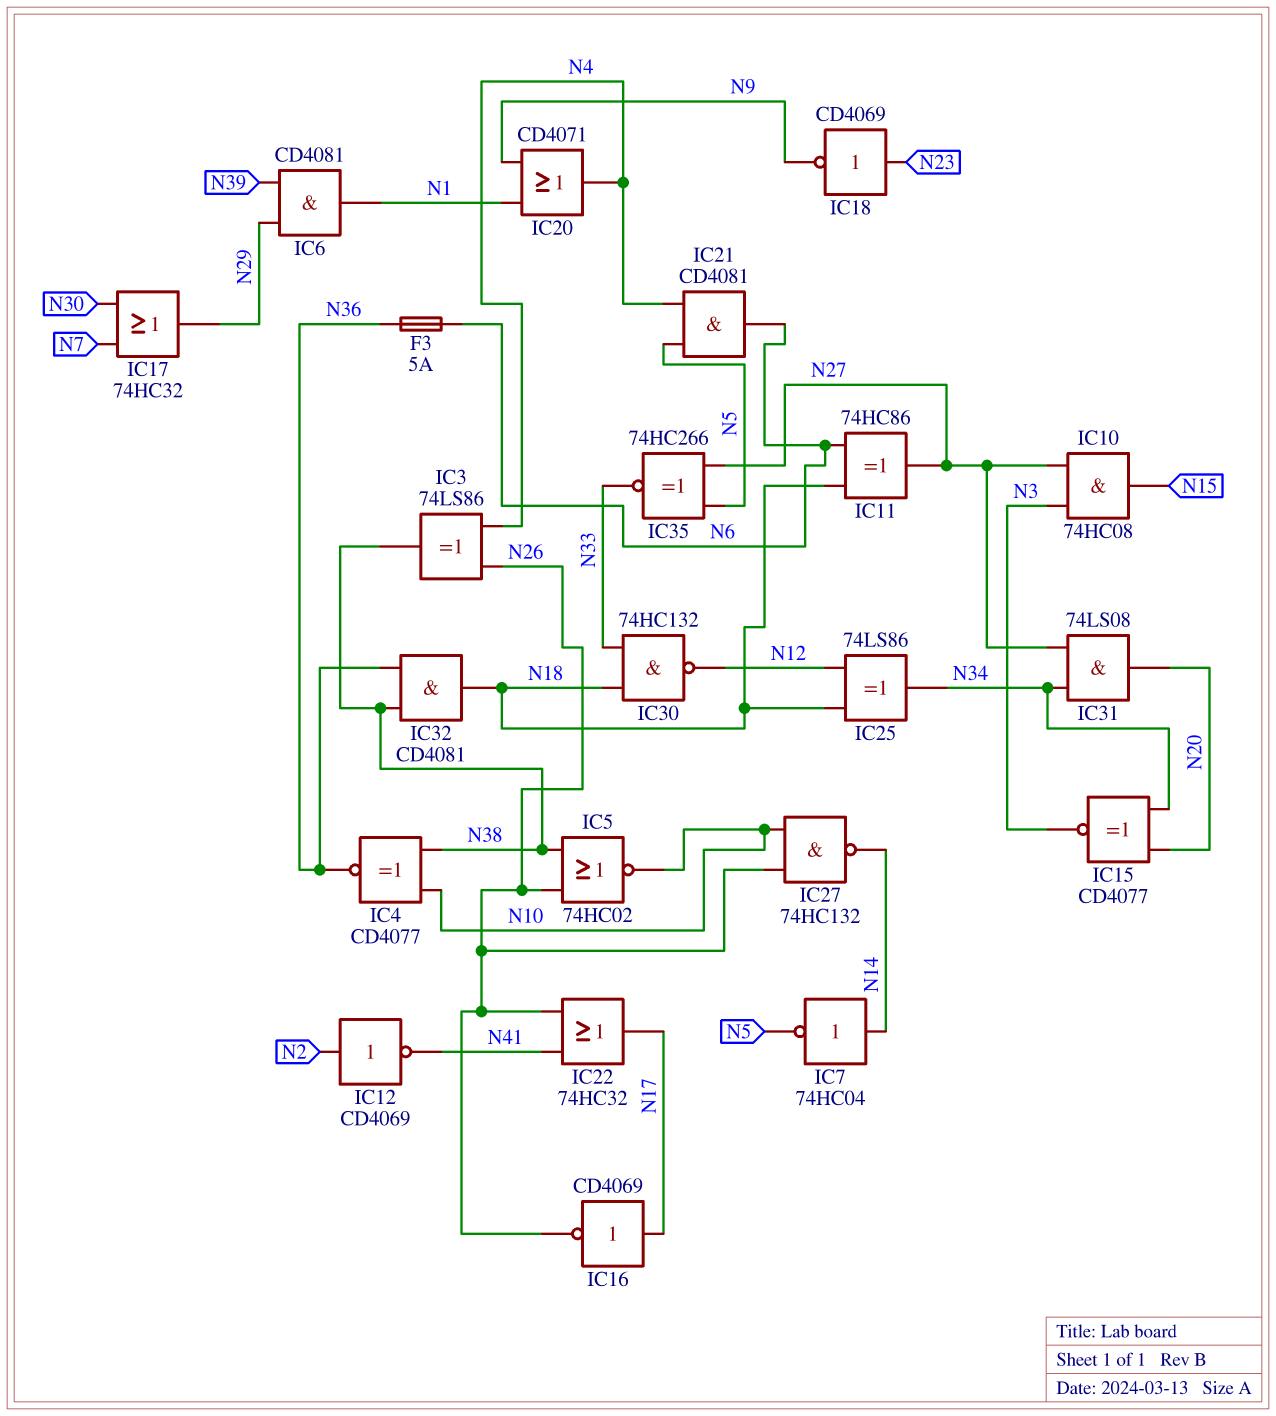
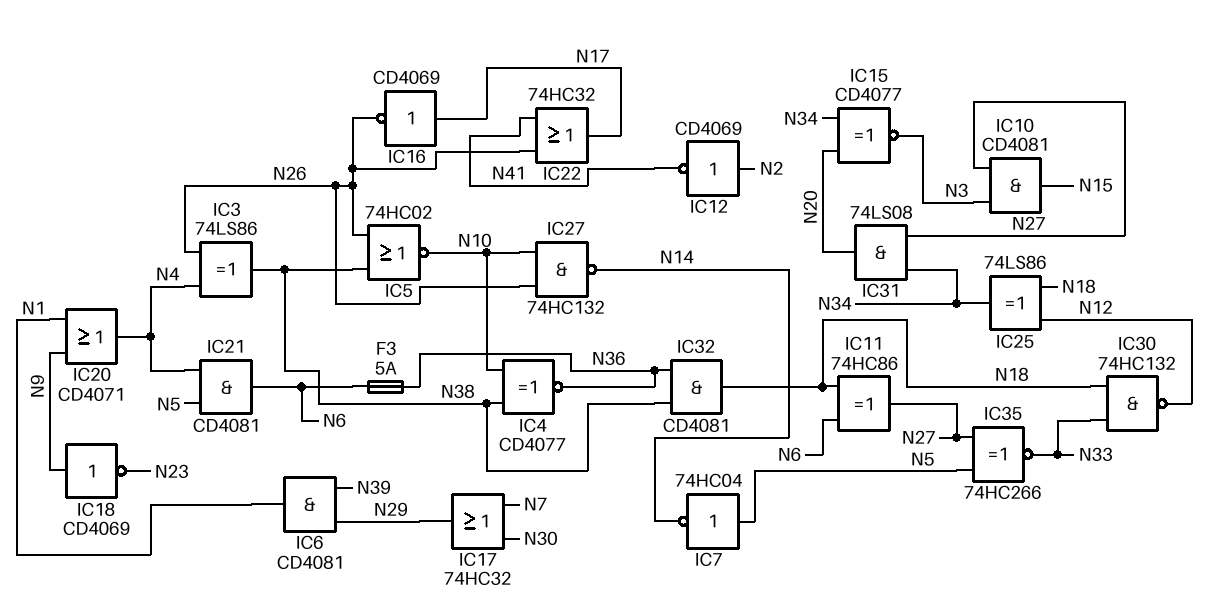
IC7: NOT 74HC04 (in N14, out N5) -> NOT 74HC04 (in N5, out N14)
IC10: AND 74HC08 (in N3, in N27, out N15) -> AND CD4081 (in N3, in N27, out N15)
IC18: NOT CD4069 (in N23, out N9) -> NOT CD4069 (in N9, out N23)

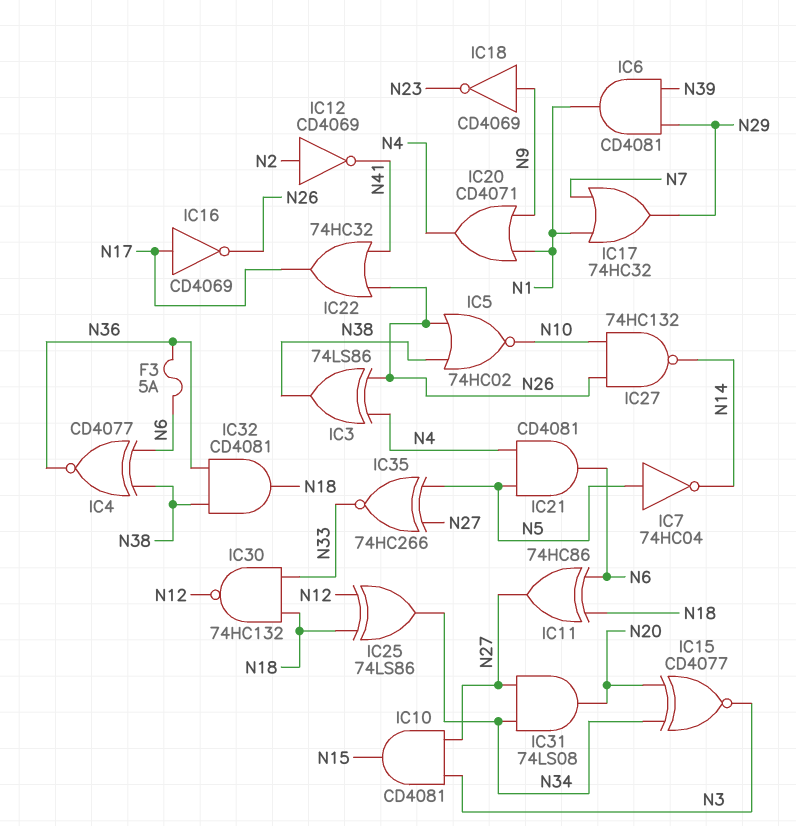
IC4: XNOR CD4077 (in N10, in N38, out N36) -> XNOR CD4077 (in N6, in N38, out N36)
IC17: OR 74HC32 (in N7, in N30, out N29) -> OR 74HC32 (in N1, in N7, out N29)

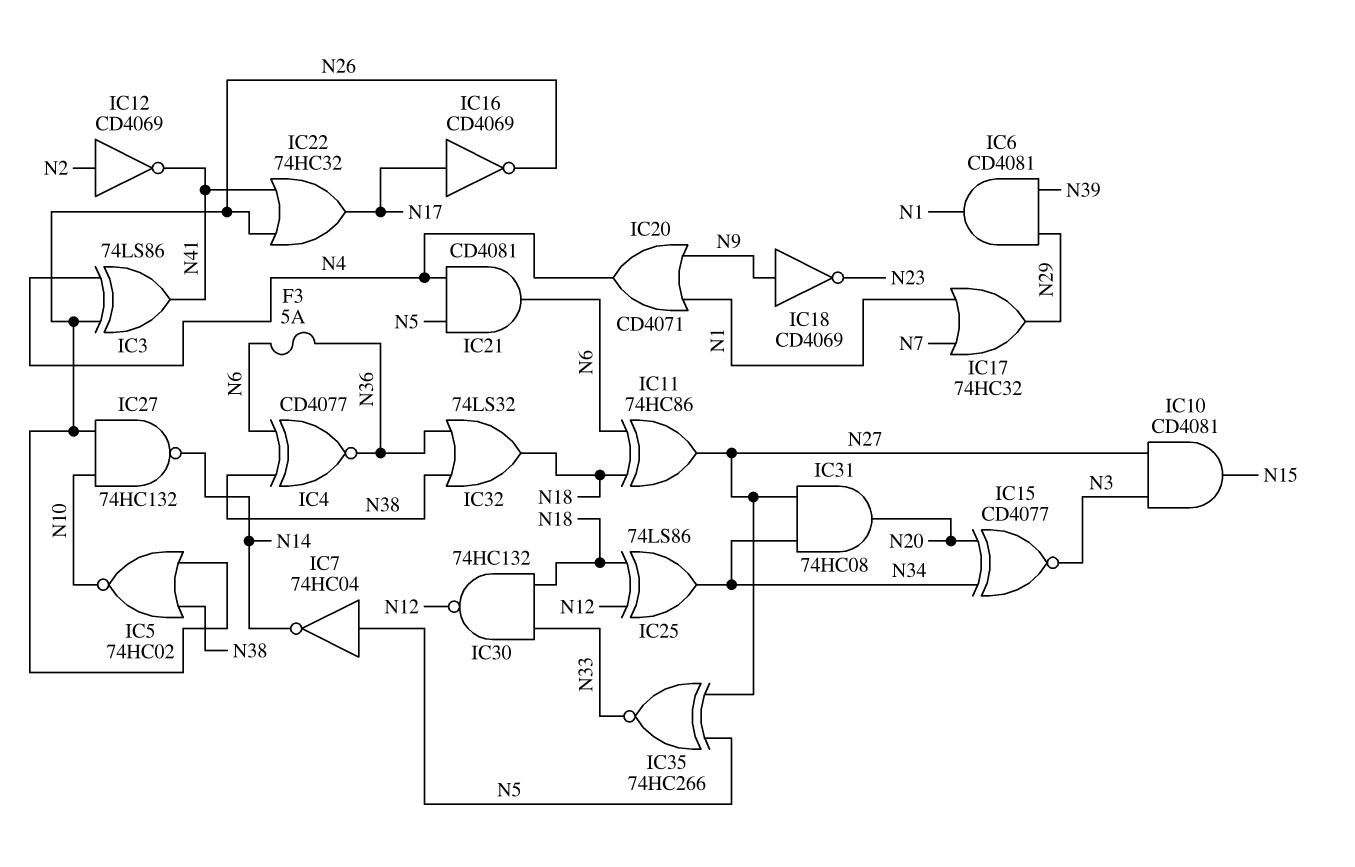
IC3: XOR 74LS86 (in N4, in N26, out N38) -> XOR 74LS86 (in N4, in N26, out N41)
IC31: AND 74LS08 (in N27, in N34, out N20) -> AND 74HC08 (in N27, in N34, out N20)
IC32: AND CD4081 (in N36, in N38, out N18) -> OR 74LS32 (in N36, in N38, out N18)

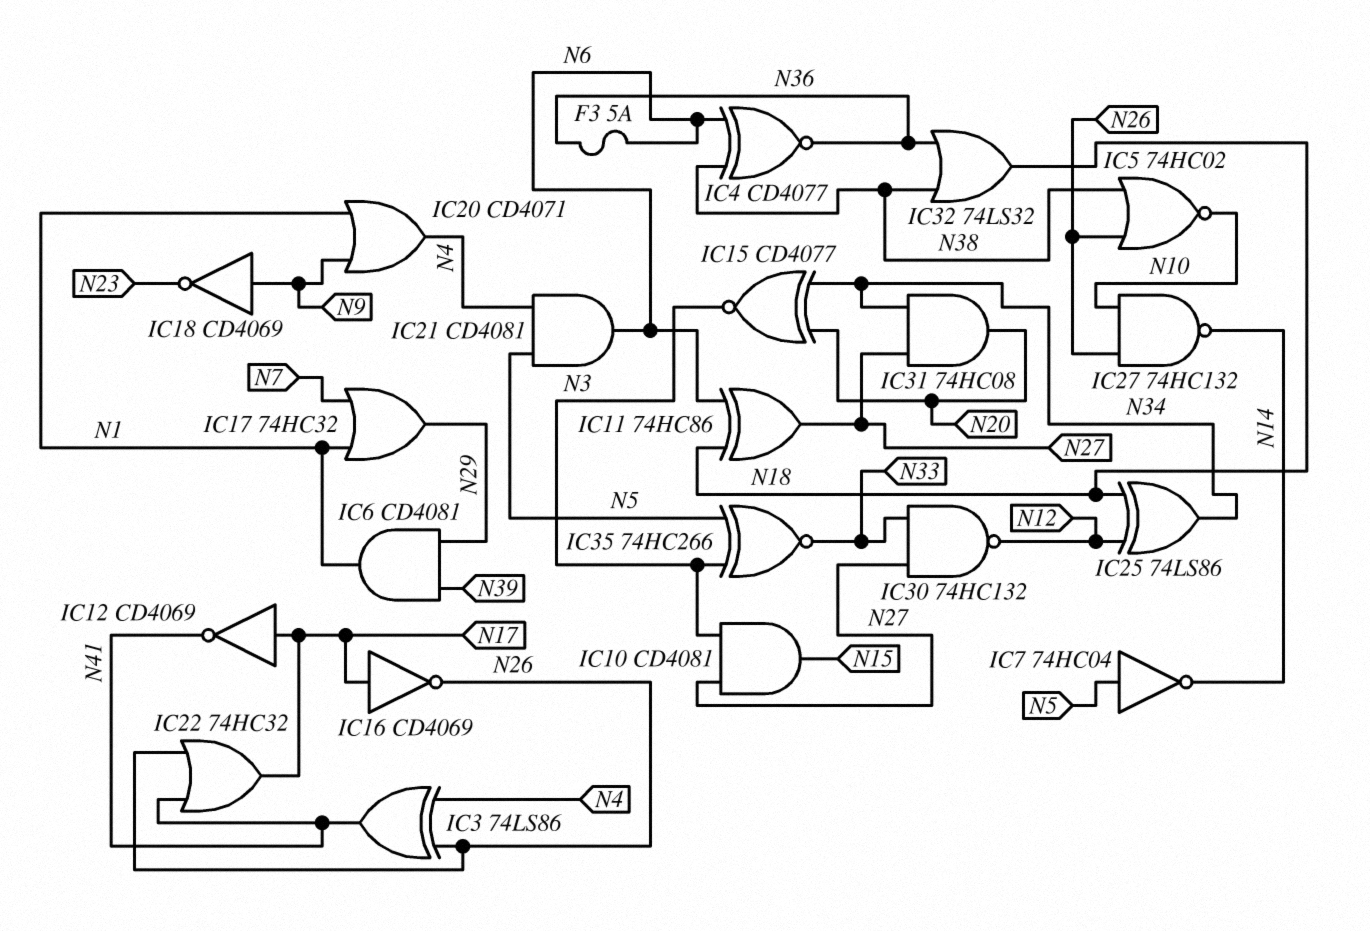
IC12: NOT CD4069 (in N2, out N41) -> NOT CD4069 (in N17, out N41)
IC30: NAND 74HC132 (in N18, in N33, out N12) -> NAND 74HC132 (in N27, in N33, out N12)
IC35: XNOR 74HC266 (in N5, in N27, out N33) -> XNOR 74HC266 (in N3, in N5, out N33)

